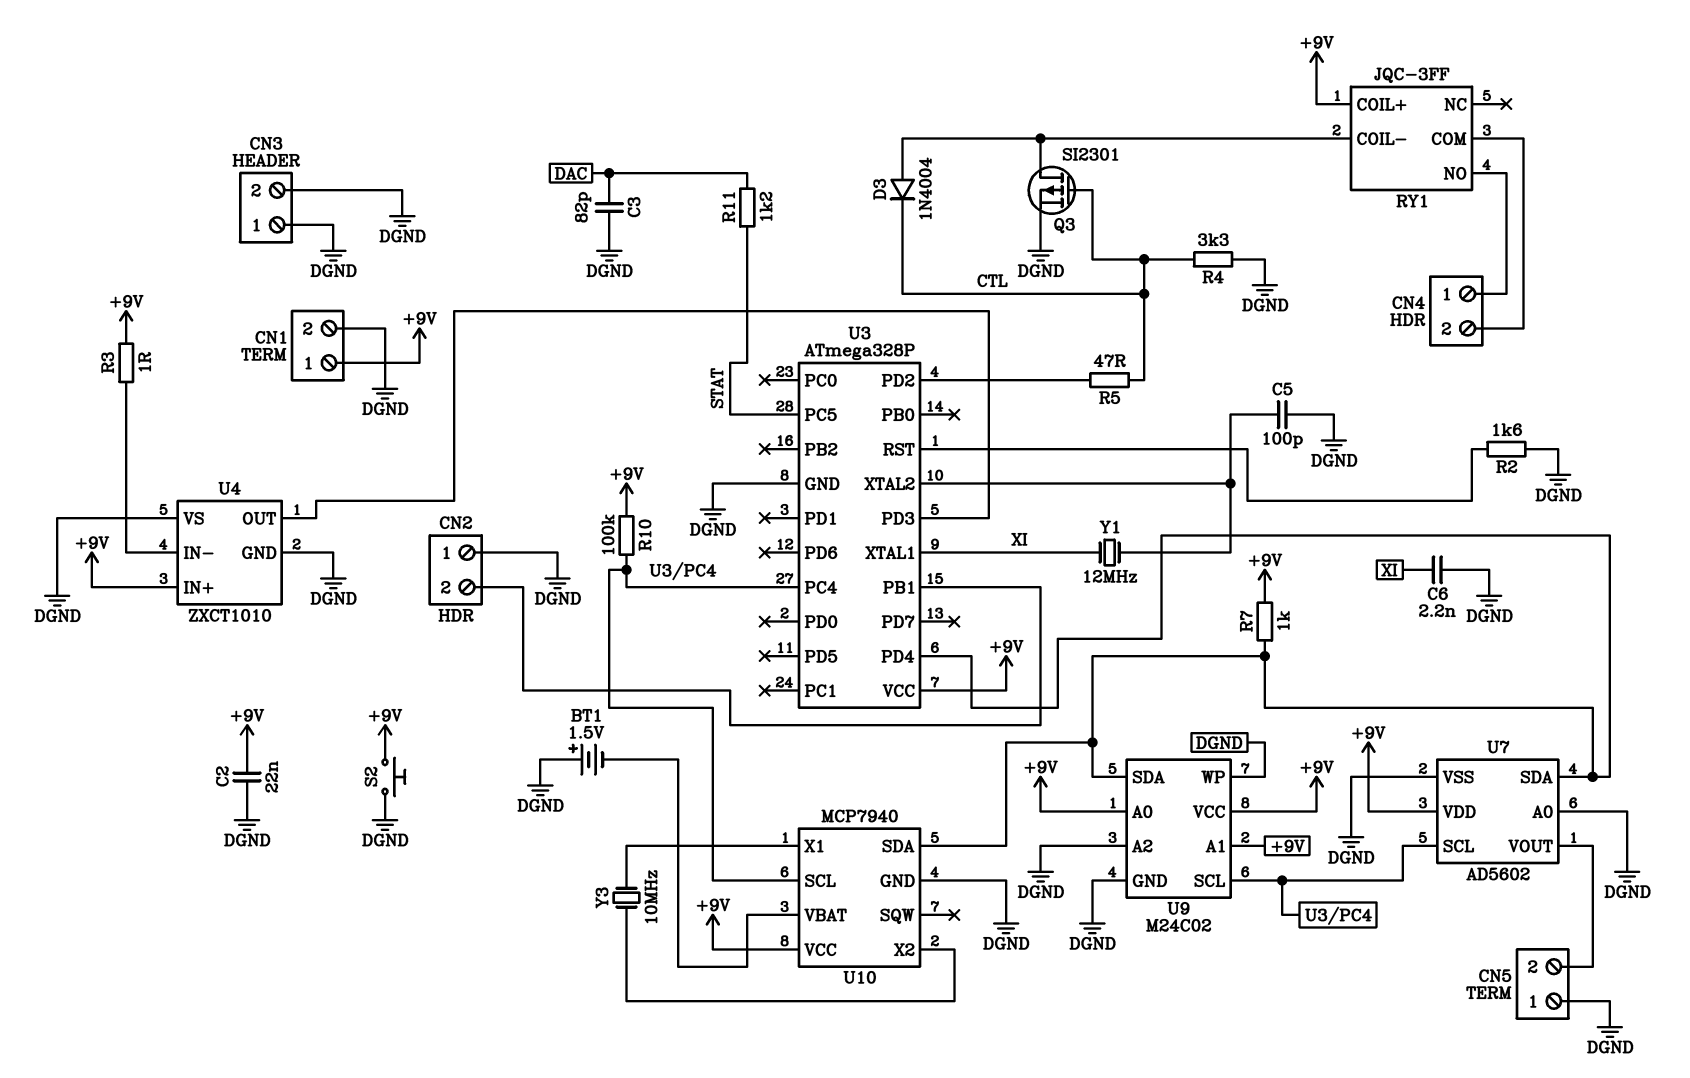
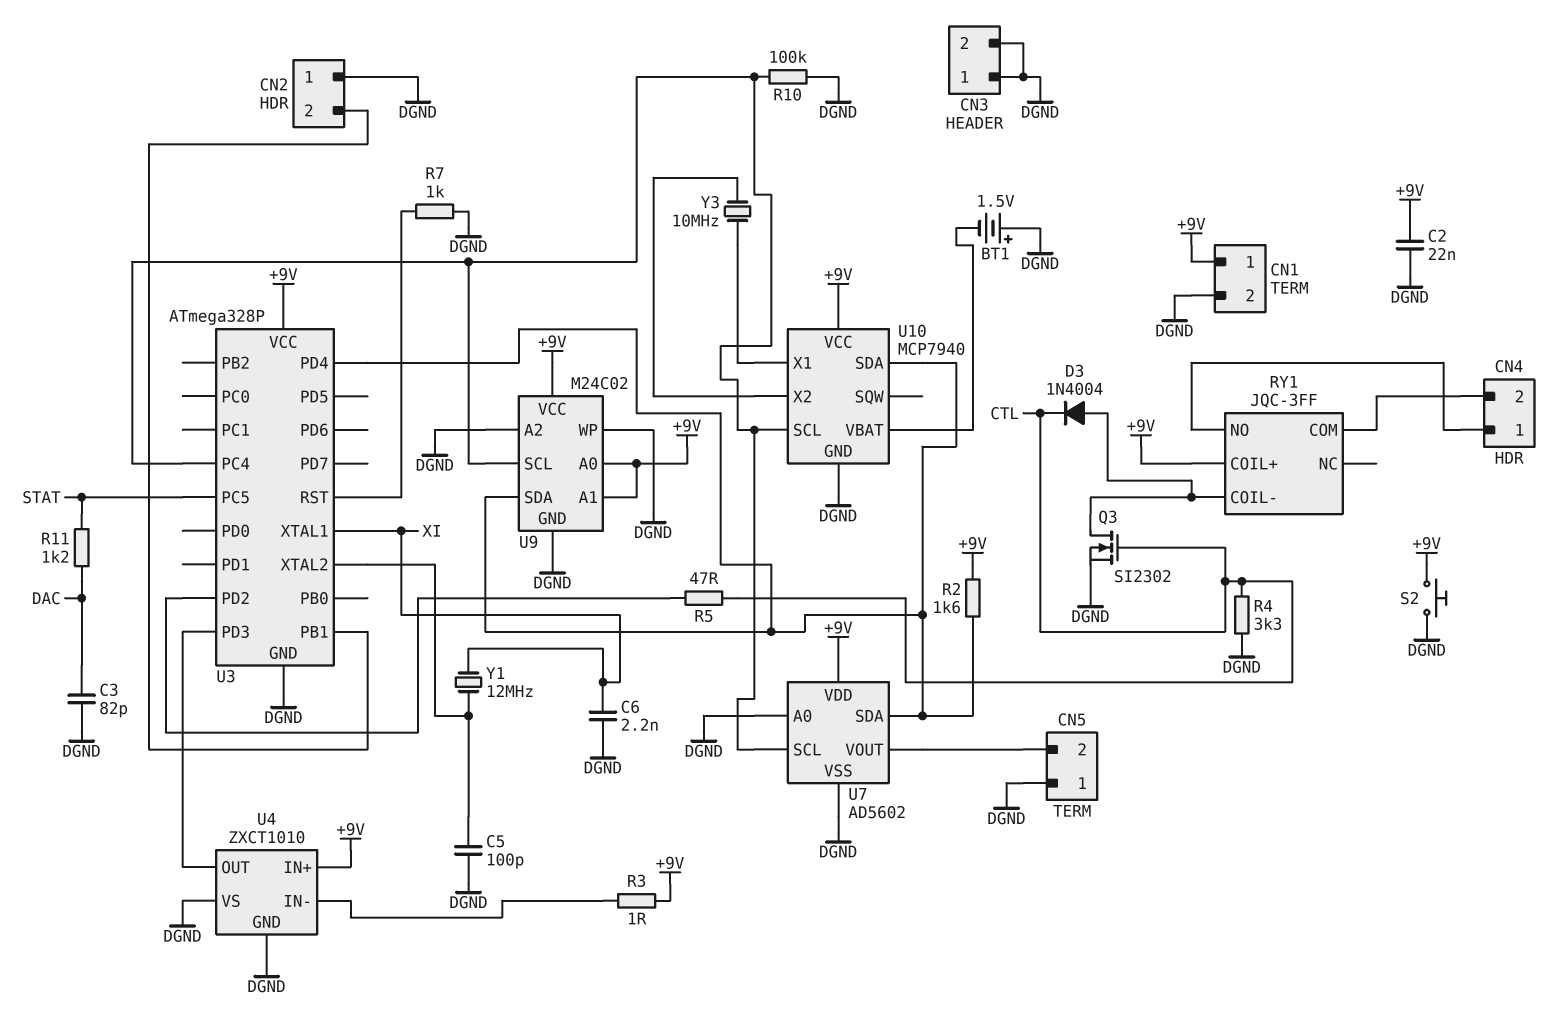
Q3: PMOS SI2301 (G CTL, D RY1/COIL-, S DGND) -> NMOS SI2302 (G CTL, D RY1/COIL-, S DGND)
R2: 1.6k (DGND, U3/RST) -> 1.6k (+9V, U3/PD4)
R7: 1k (+9V, U3/PD4) -> 1k (DGND, U3/RST)
R10: 100k (+9V, U3/PC4) -> 100k (DGND, U3/PC4)

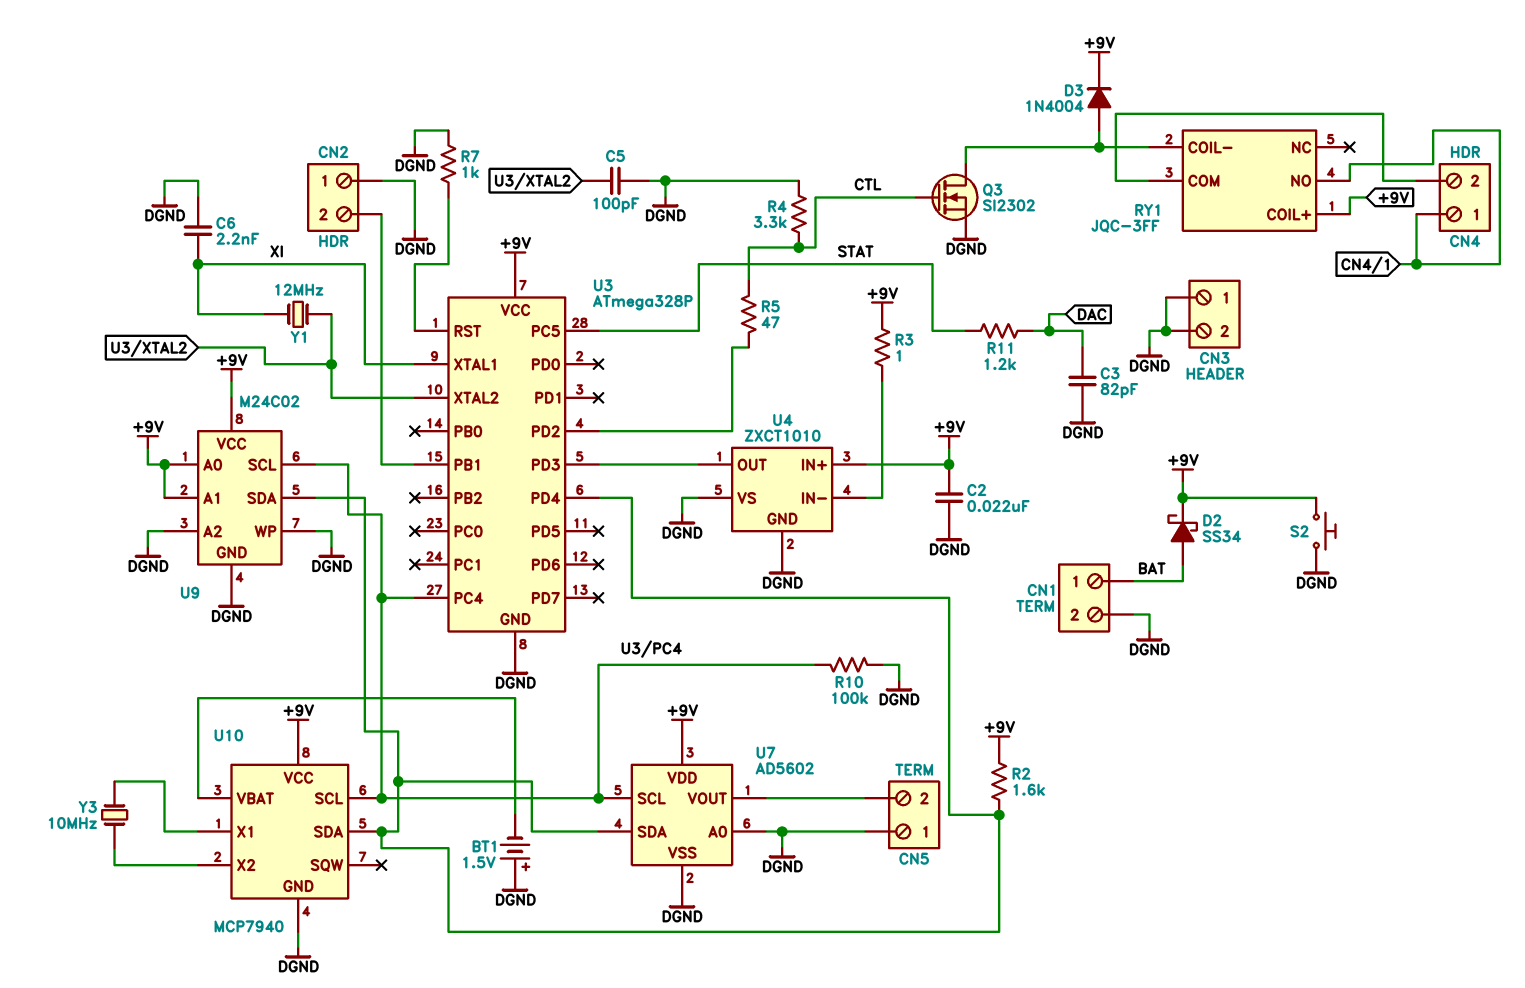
CN1 pin 1: +9V -> BAT
D2: none -> schottky SS34 (A BAT, K +9V)
D3: diode 1N4004 (A RY1/COIL-, K CTL) -> diode 1N4004 (A RY1/COIL-, K +9V)

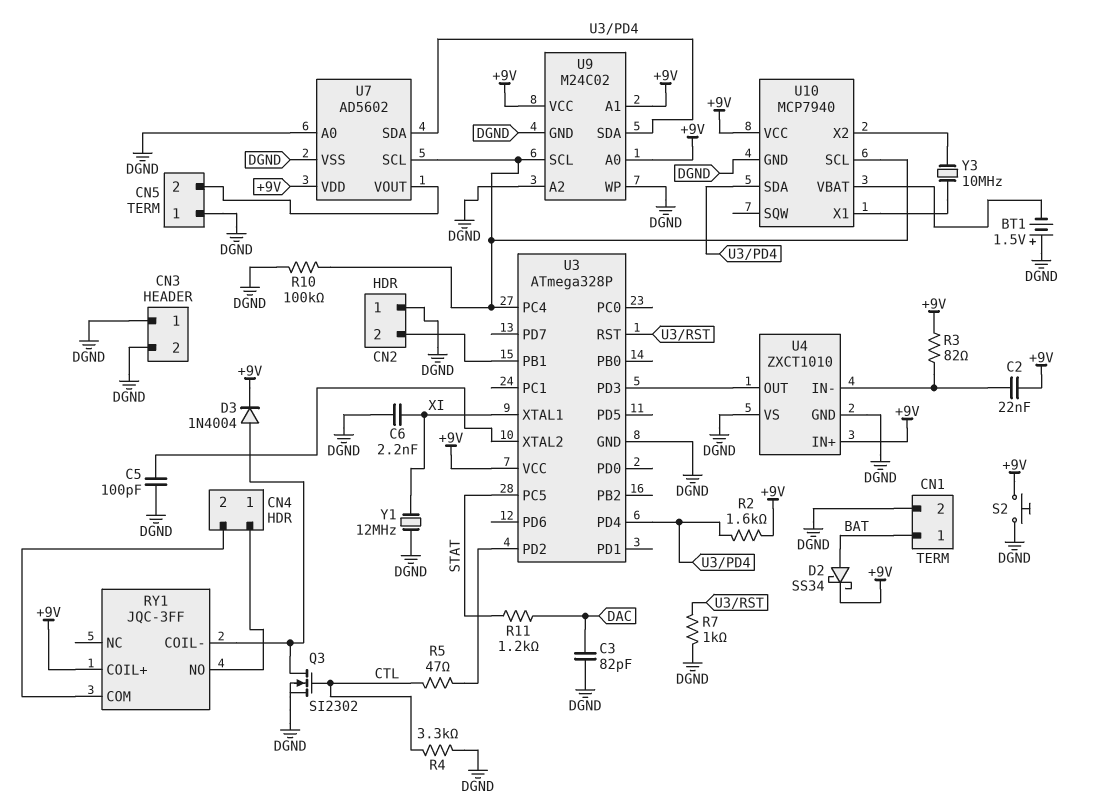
C2: 22nF (+9V, DGND) -> 22nF (+9V, U4/IN-)
R3: 1 (+9V, U4/IN-) -> 82 (+9V, U4/IN-)
Y1: 12MHz (U3/XTAL2, XI) -> 12MHz (DGND, XI)

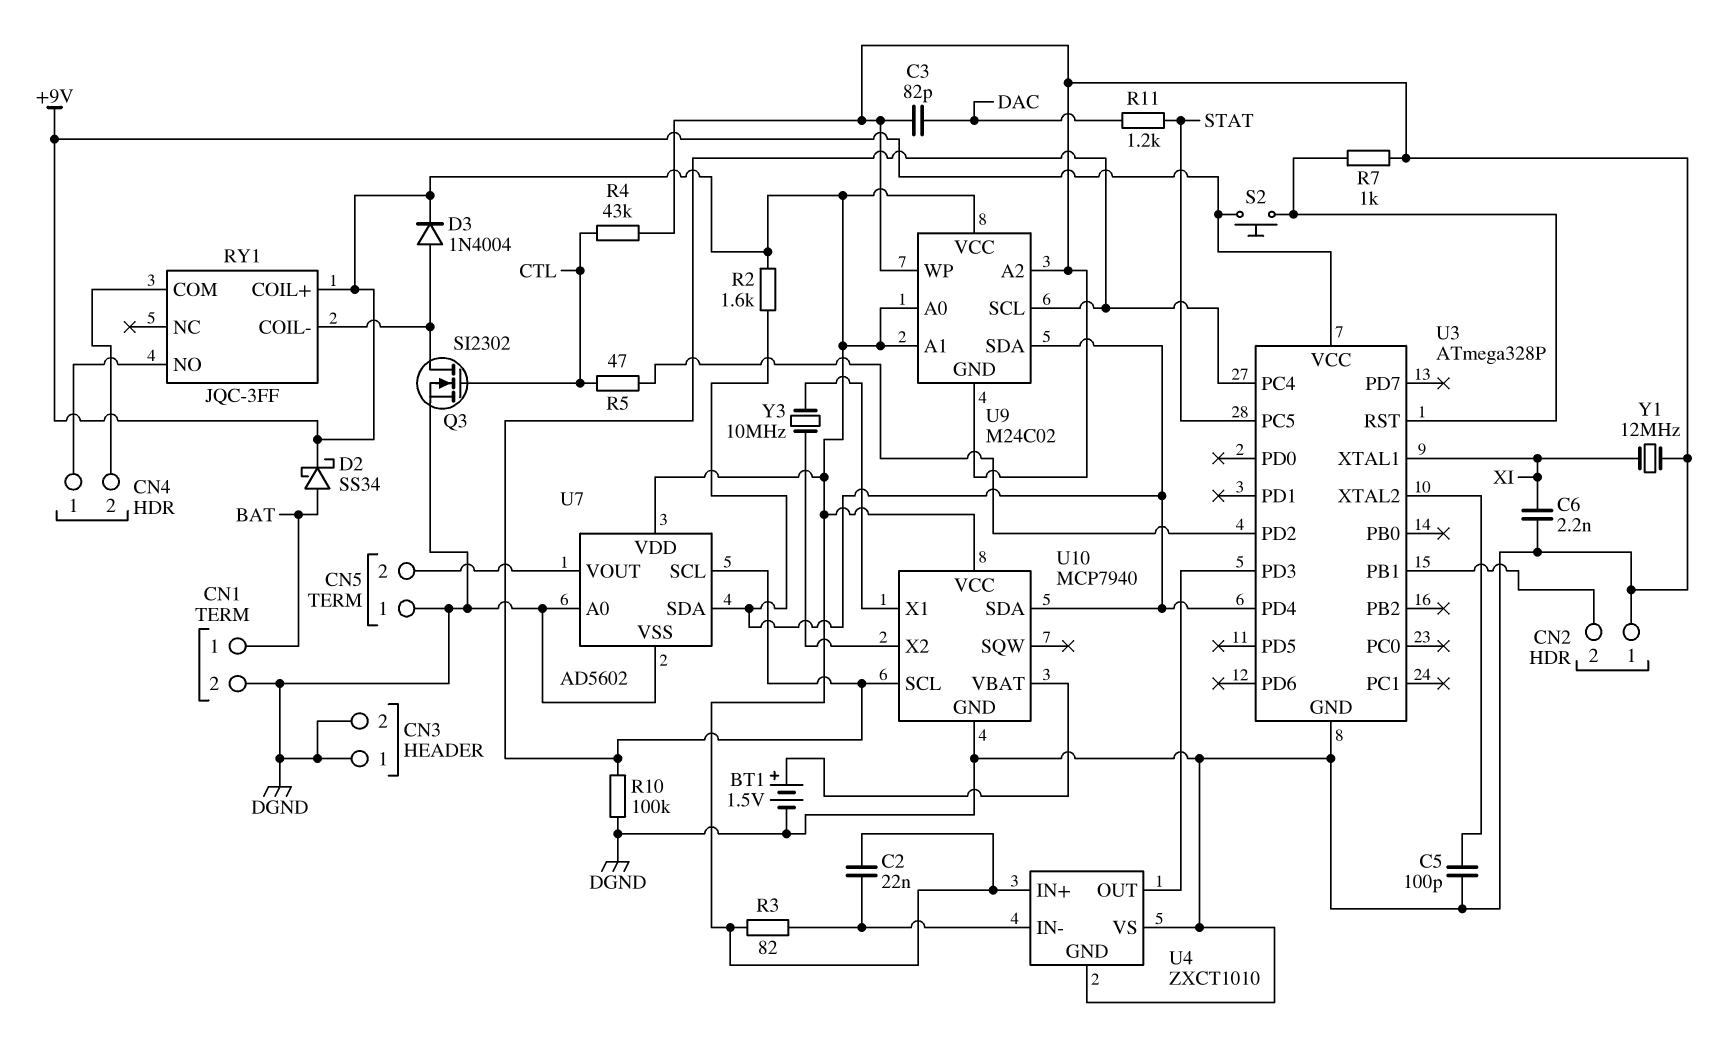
BT1: 1.5V (plus DGND, minus U10/VBAT) -> 1.5V (plus U10/VBAT, minus DGND)
R4: 3.3k (CTL, DGND) -> 43k (CTL, DGND)
S2: button (+9V, DGND) -> button (+9V, U3/RST)

